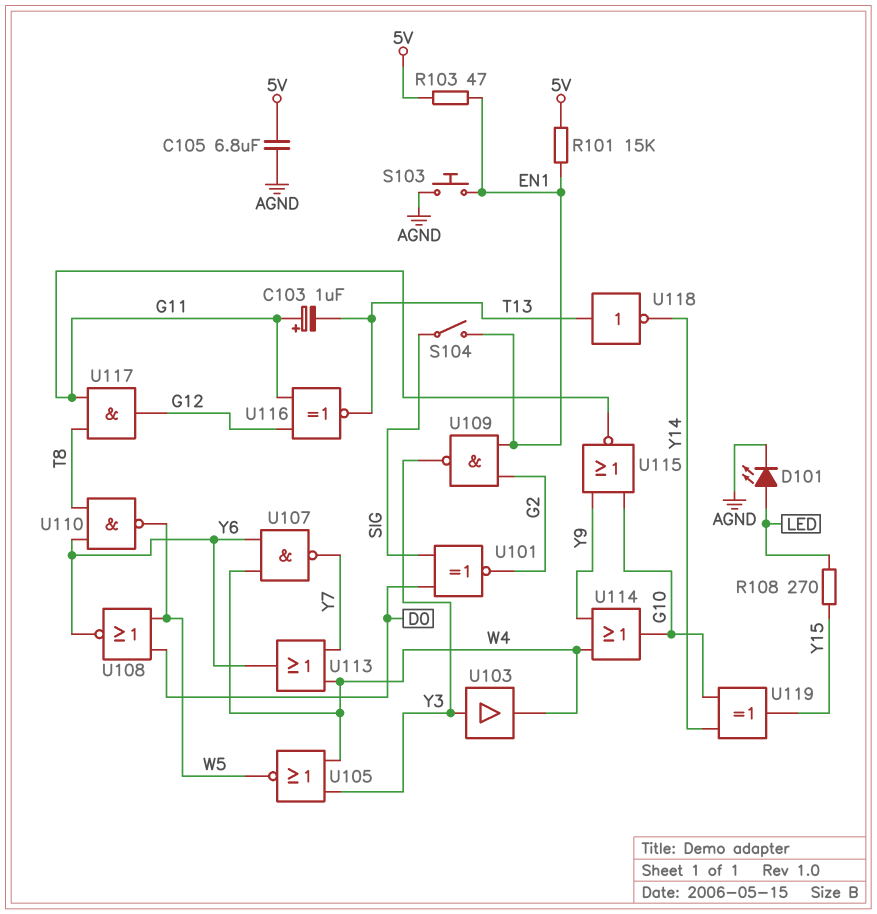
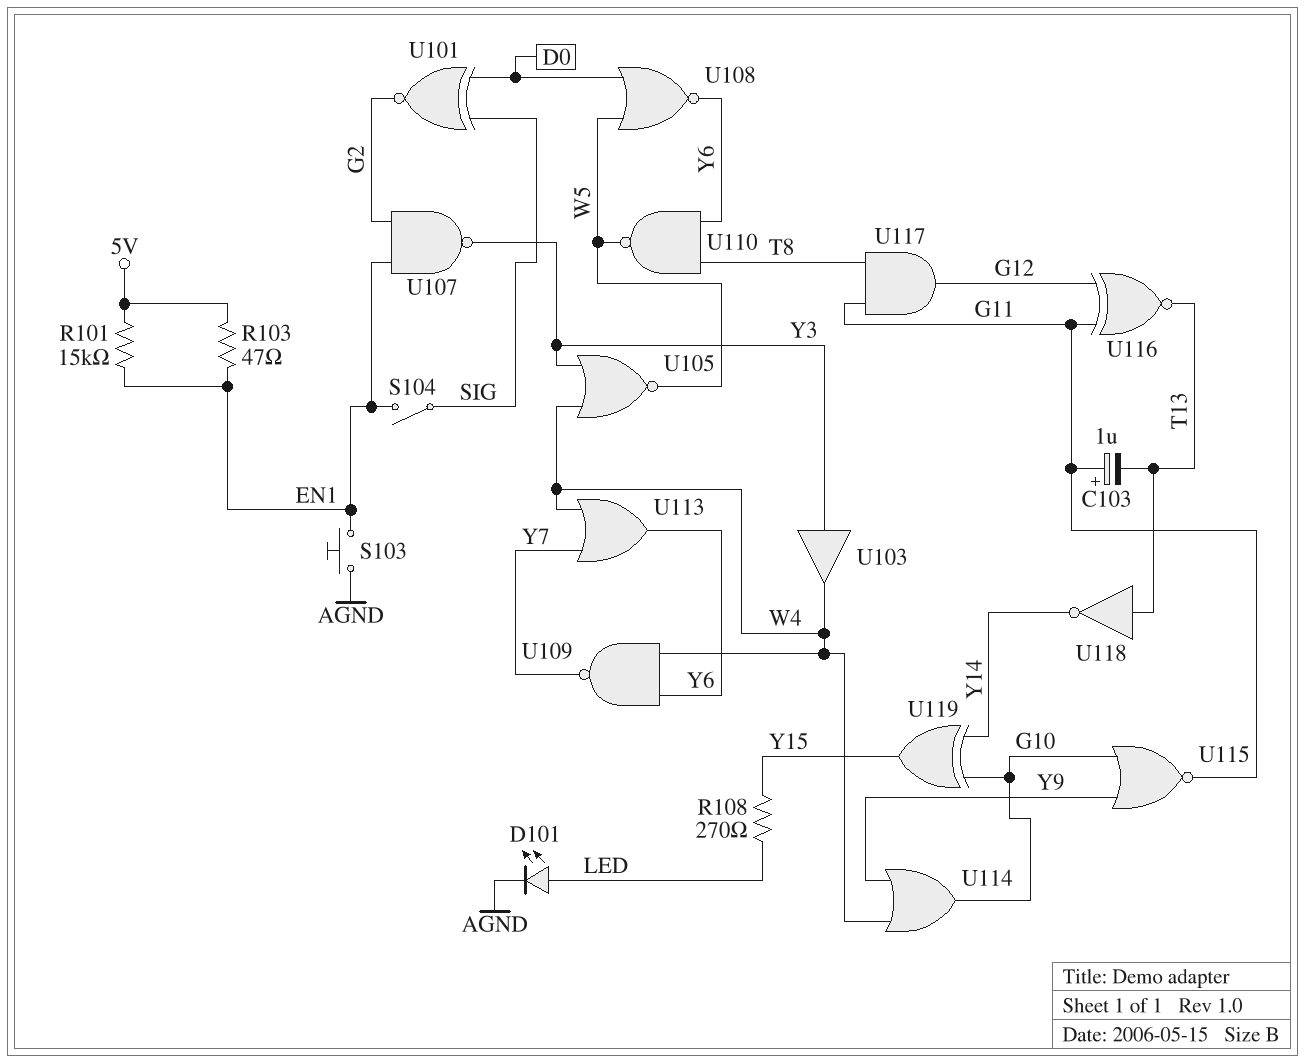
C105: 6.8uF (5V, AGND) -> none
U107: NAND (in W4, in Y6, out Y7) -> NAND (in EN1, in G2, out Y3)
U109: NAND (in EN1, in G2, out Y3) -> NAND (in W4, in Y6, out Y7)

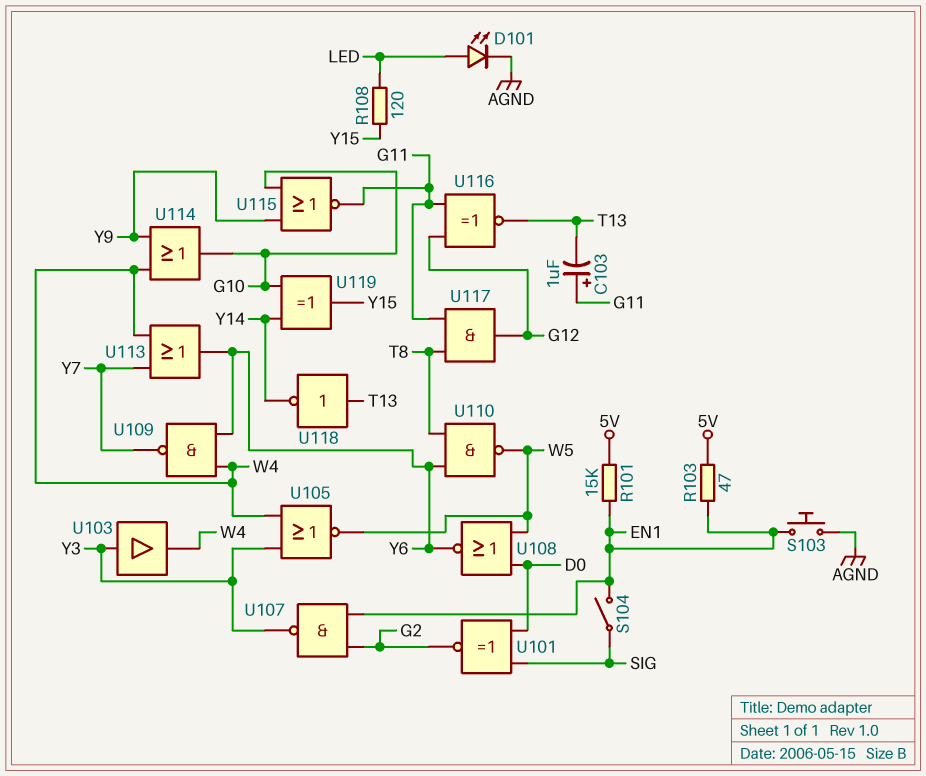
R108: 270 (LED, Y15) -> 120 (LED, Y15)

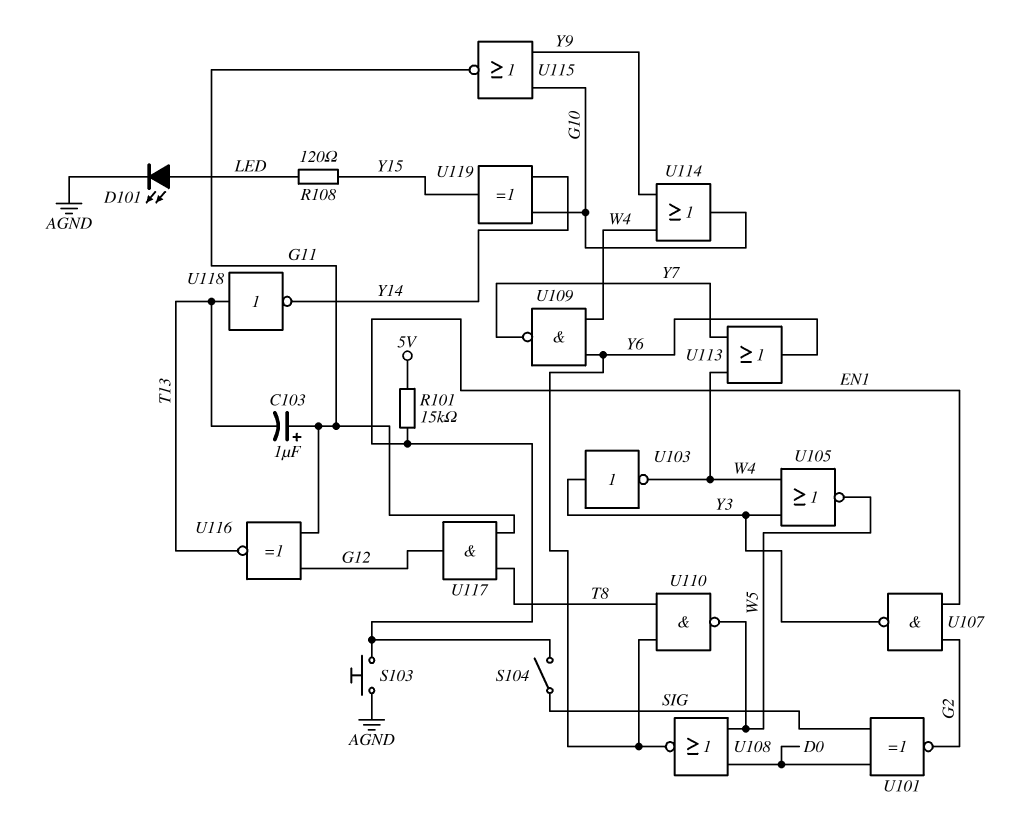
R103: 47 (5V, EN1) -> none
U103: buffer (in Y3, out W4) -> NOT (in Y3, out W4)

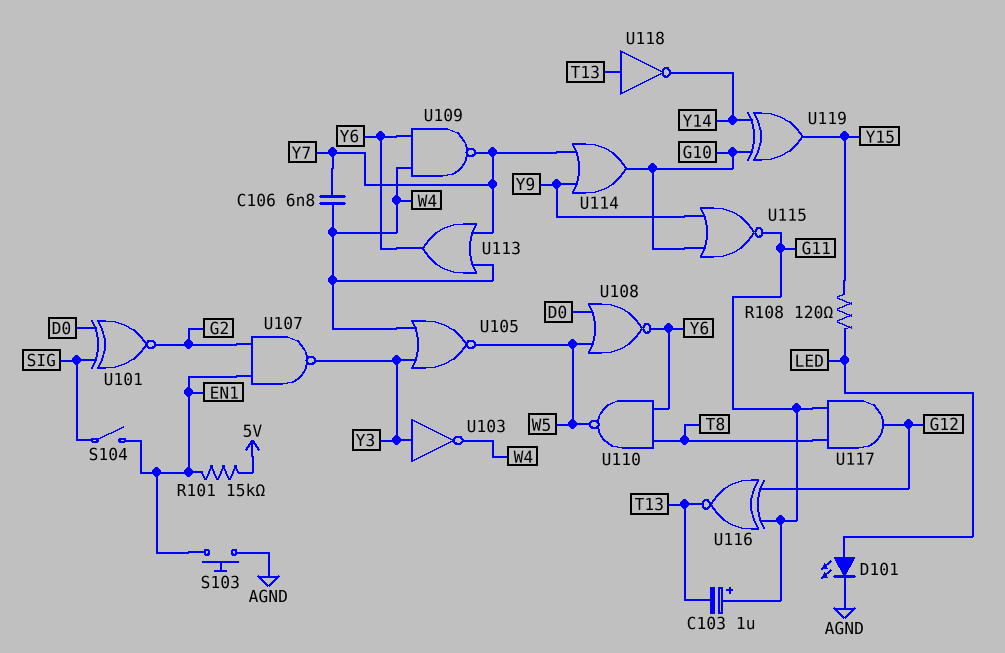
C106: none -> 6.8nF (W4, Y7)
U114: OR (in W4, in Y9, out G10) -> OR (in Y7, in Y9, out G10)

